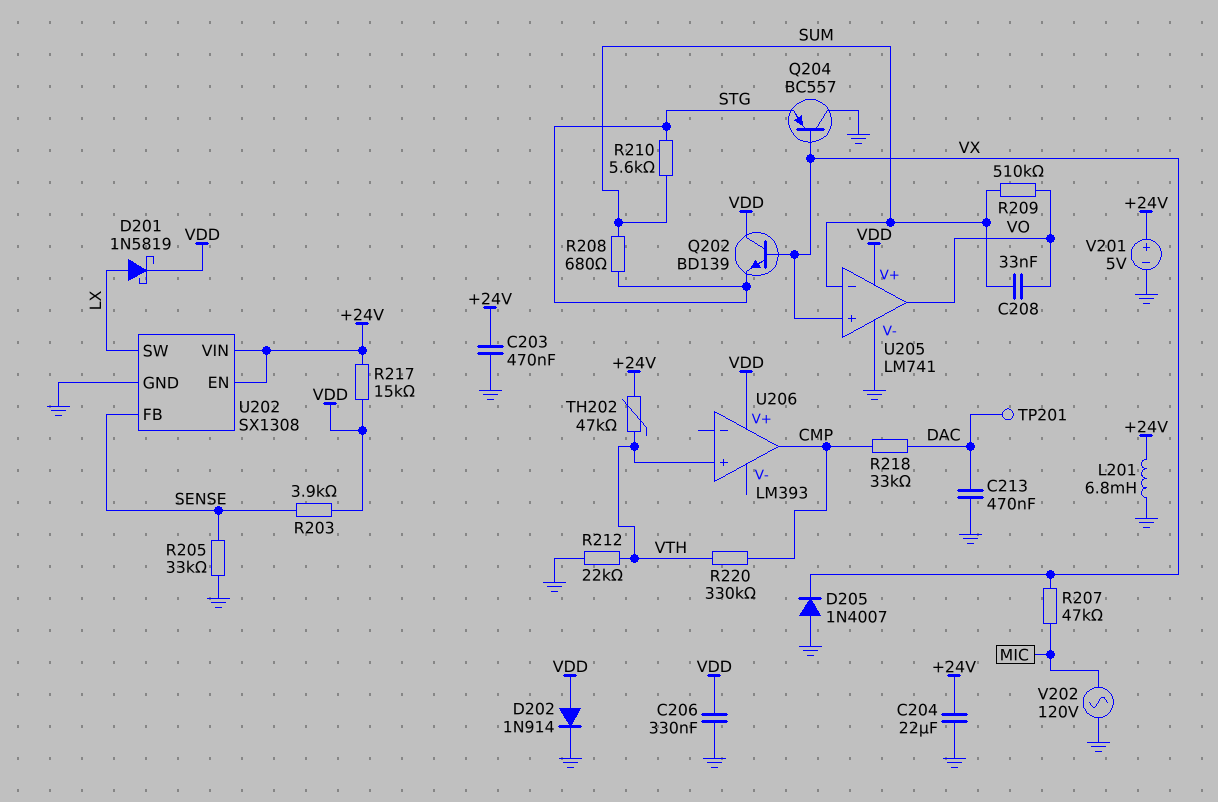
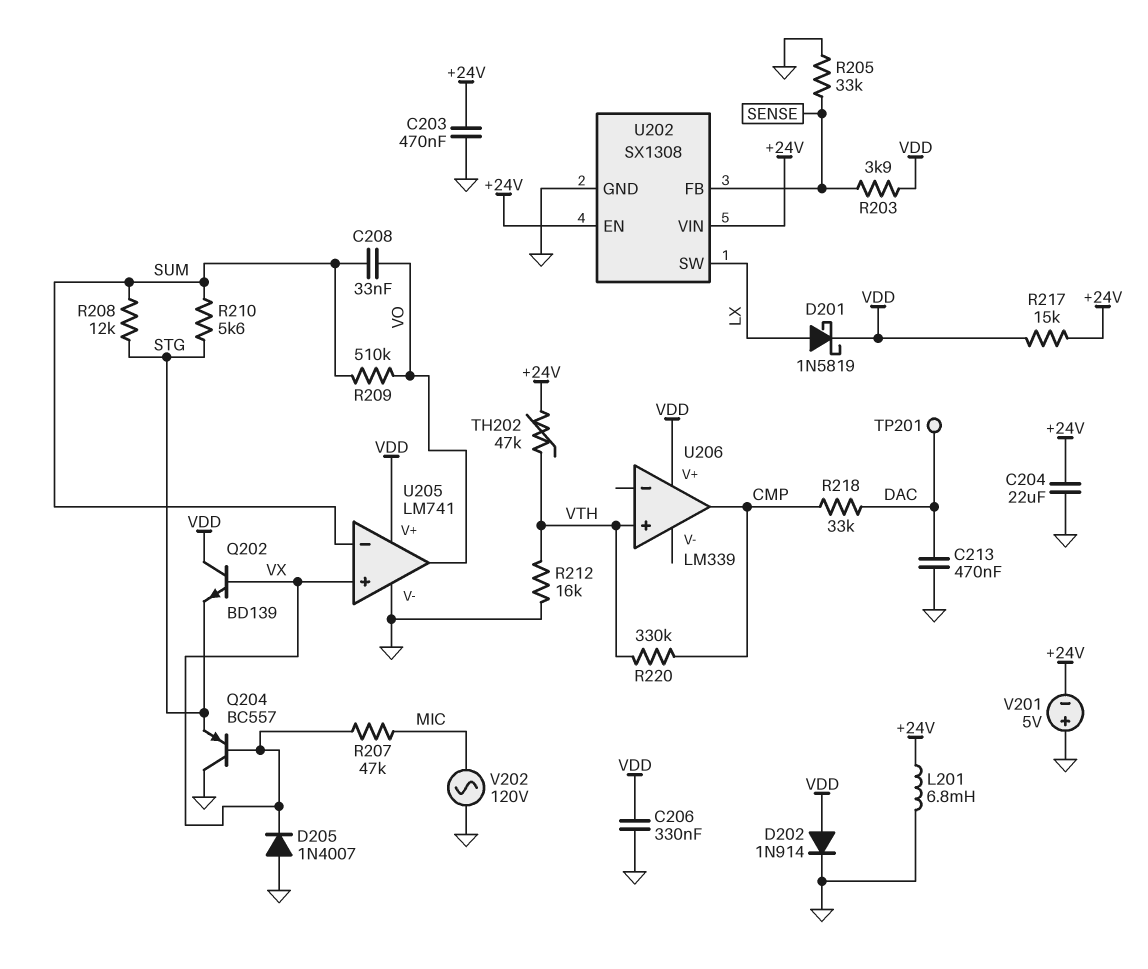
R208: 680 (STG, SUM) -> 12k (STG, SUM)
R212: 22k (GND, VTH) -> 16k (GND, VTH)
U206: LM393 -> LM339
V201: 5V (plus +24V, minus GND) -> 5V (plus GND, minus +24V)

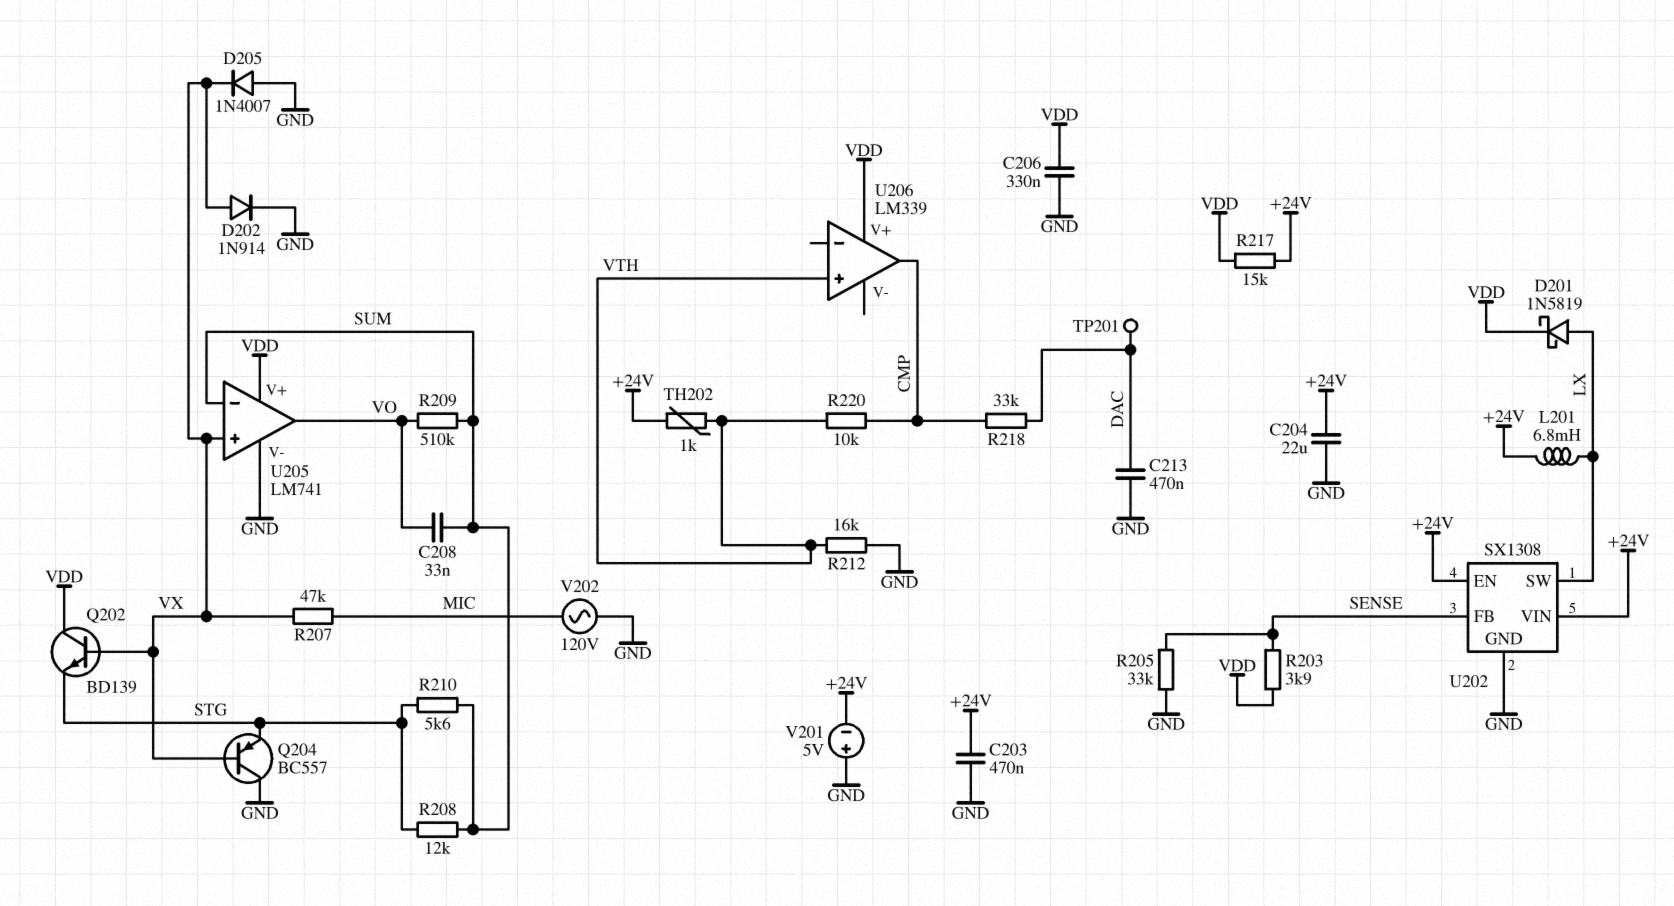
D202: diode 1N914 (A VDD, K GND) -> diode 1N914 (A VX, K GND)
L201: 6.8mH (+24V, GND) -> 6.8mH (+24V, LX)
R220: 330k (CMP, VTH) -> 10k (CMP, VTH)
TH202: 47k (+24V, VTH) -> 1k (+24V, VTH)

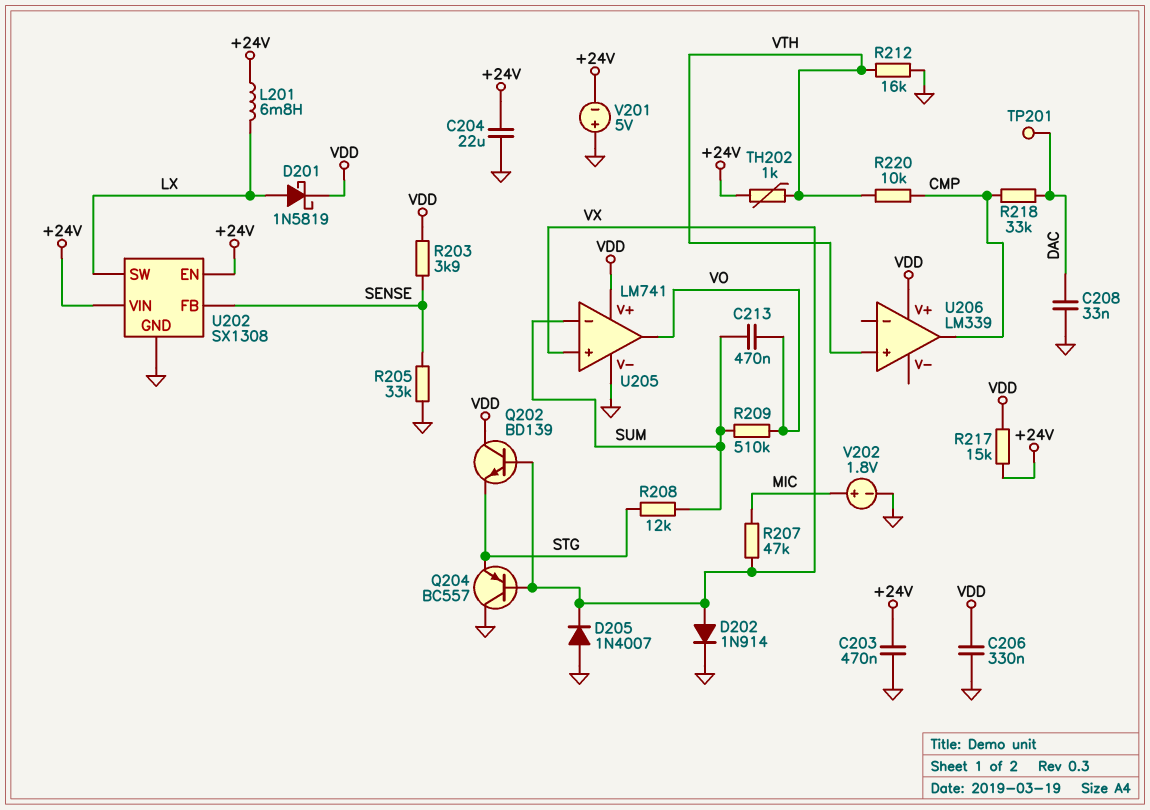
C208: 33nF (SUM, VO) -> 33nF (DAC, GND)
C213: 470nF (DAC, GND) -> 470nF (SUM, VO)
R210: 5.6k (STG, SUM) -> none
V202: AC 120V (GND, MIC) -> 1.8V (plus MIC, minus GND)

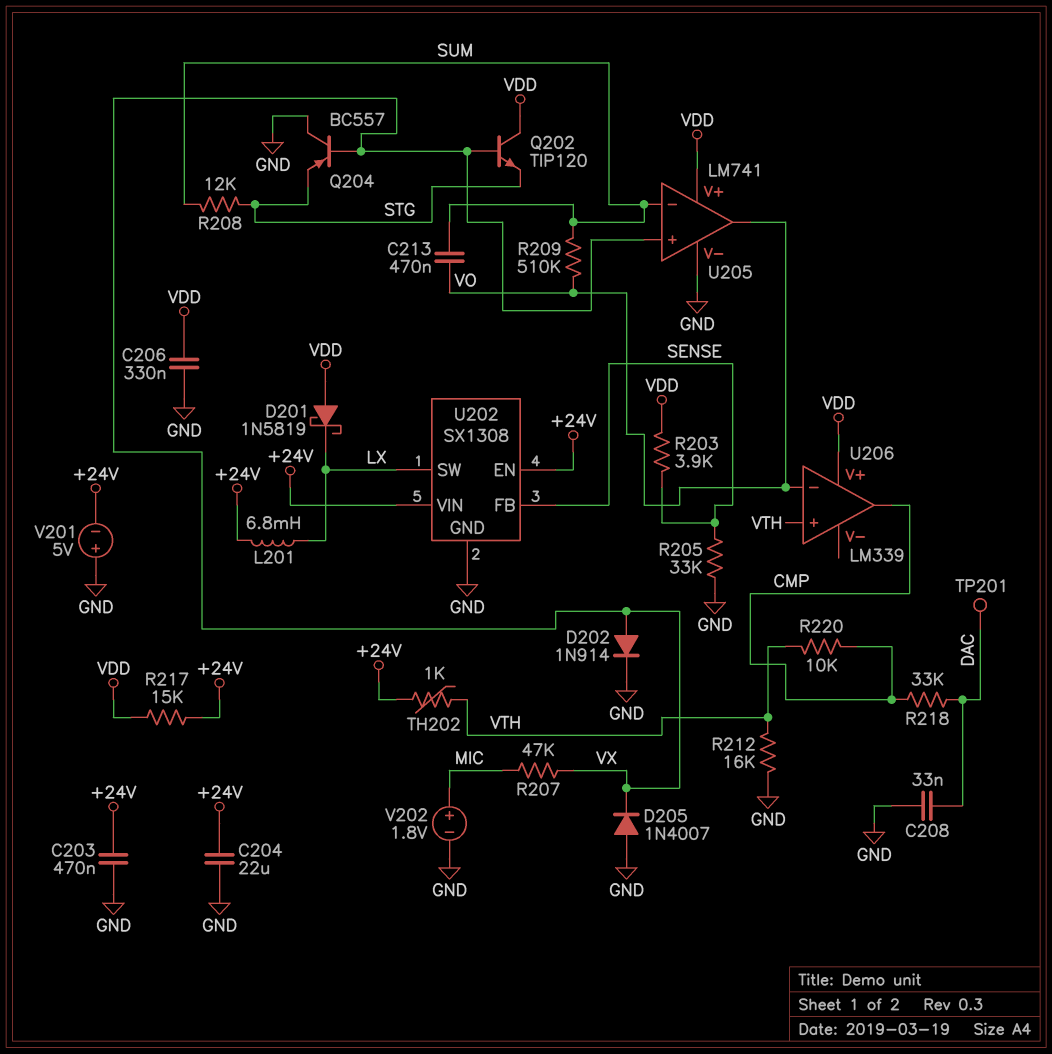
D201: schottky 1N5819 (A LX, K VDD) -> schottky 1N5819 (A VDD, K LX)
Q202: NPN BD139 (B VX, C VDD, E STG) -> NPN TIP120 (B VX, C VDD, E STG)
U206 pin in-: none -> VO

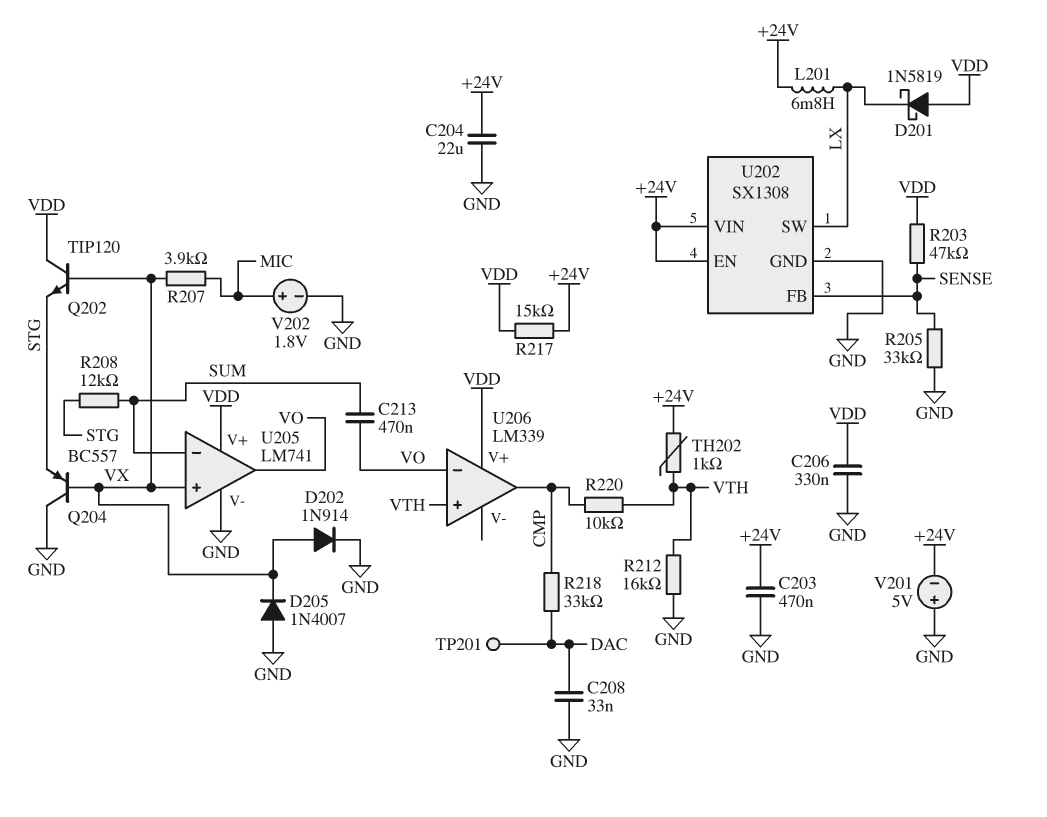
R203: 3.9k (SENSE, VDD) -> 47k (SENSE, VDD)
R207: 47k (MIC, VX) -> 3.9k (MIC, VX)
R209: 510k (SUM, VO) -> none

